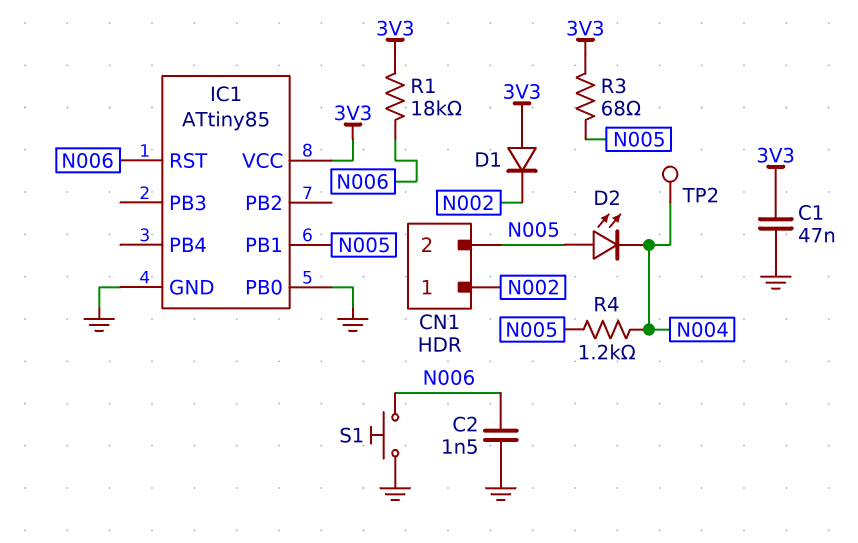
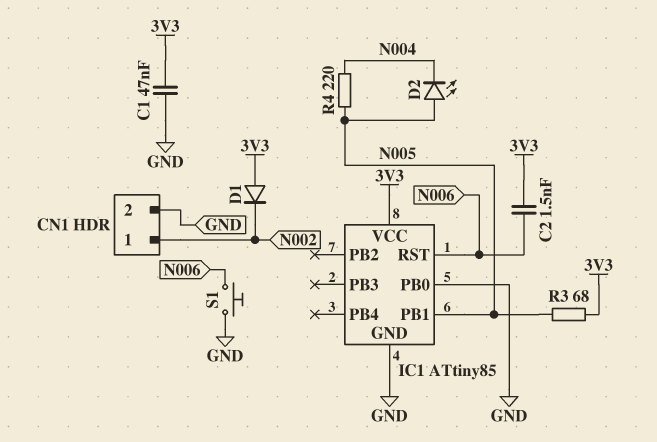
C2: 1.5nF (GND, N006) -> 1.5nF (3V3, N006)
CN1 pin 2: N005 -> GND
R1: 18k (3V3, N006) -> none
R4: 1.2k (N004, N005) -> 220 (N004, N005)
TP2: test point (N004) -> none

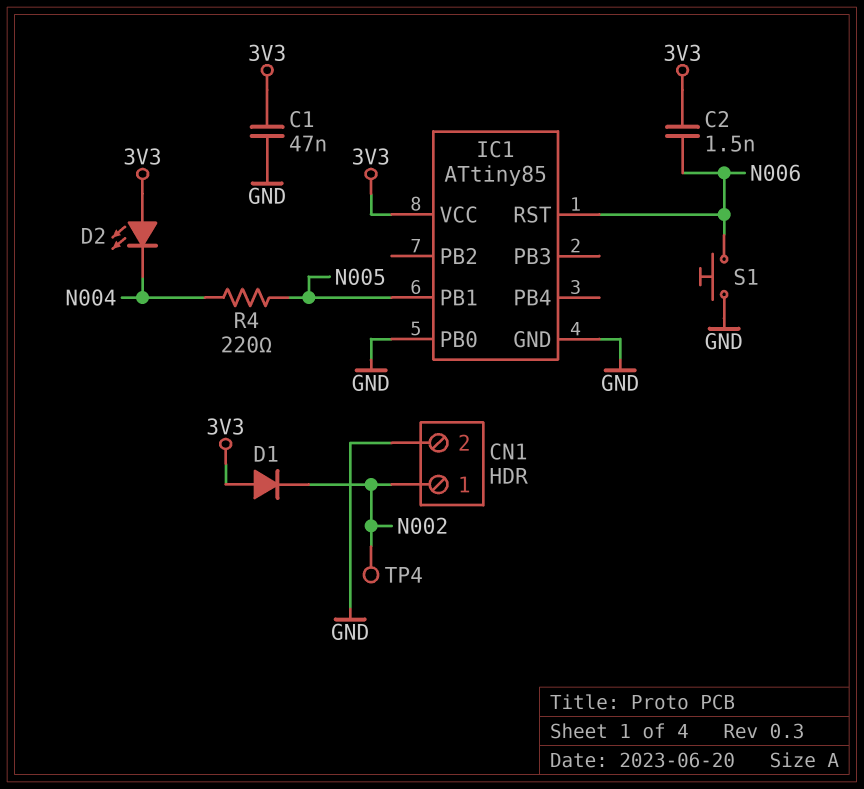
D2: LED (A N005, K N004) -> LED (A 3V3, K N004)
R3: 68 (3V3, N005) -> none
TP4: none -> test point (N002)

